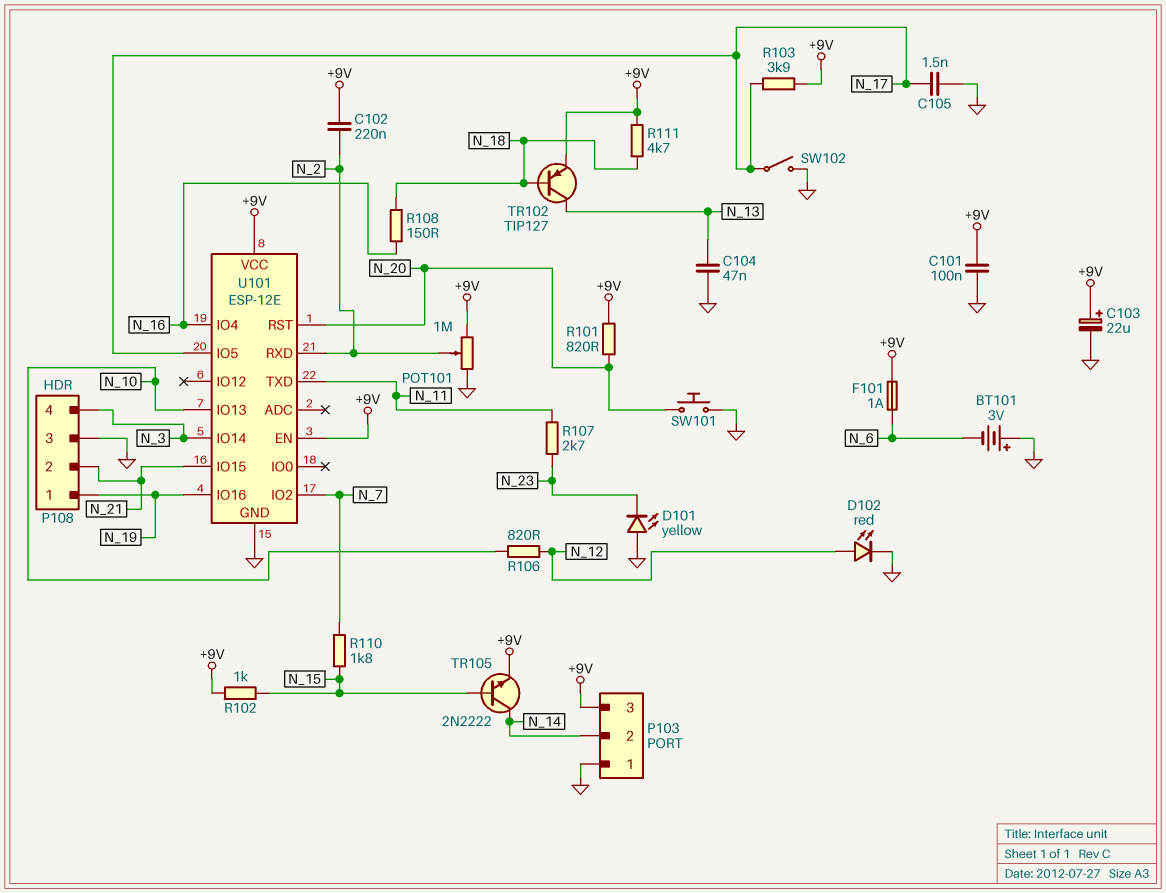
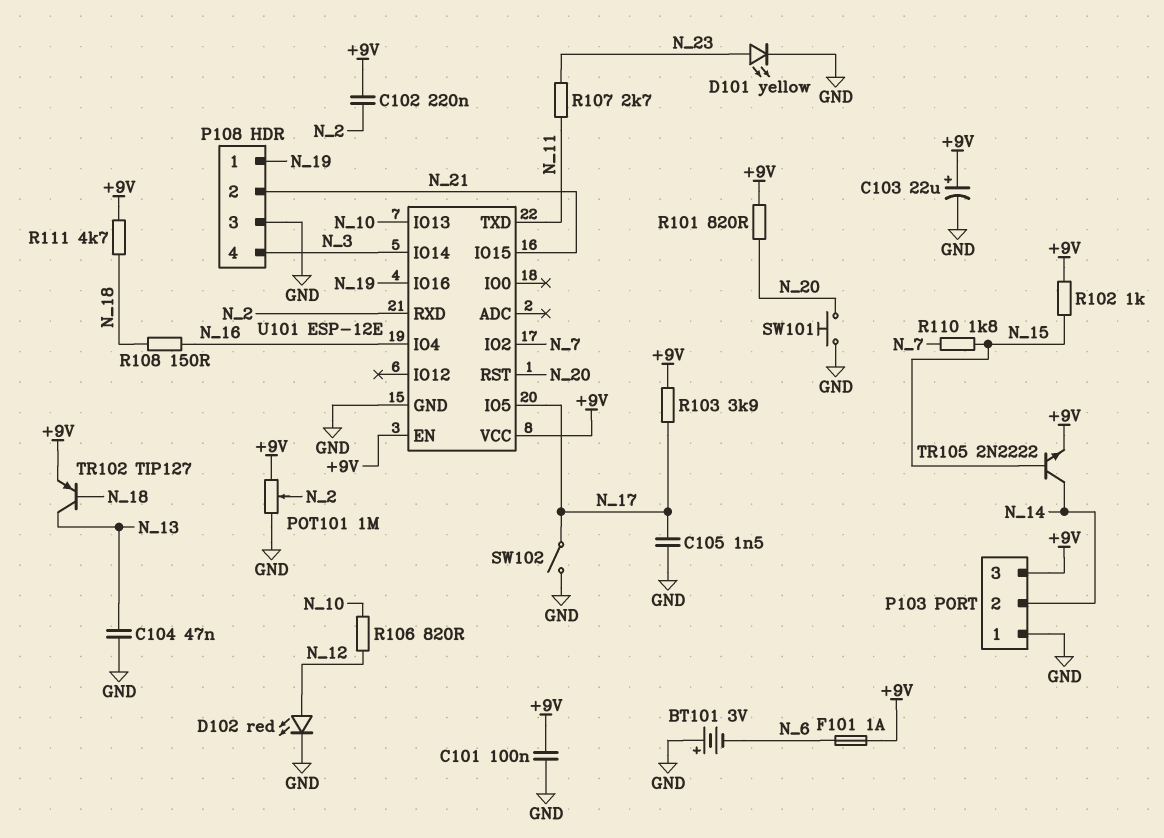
D101: LED yellow (A GND, K N_23) -> LED yellow (A N_23, K GND)

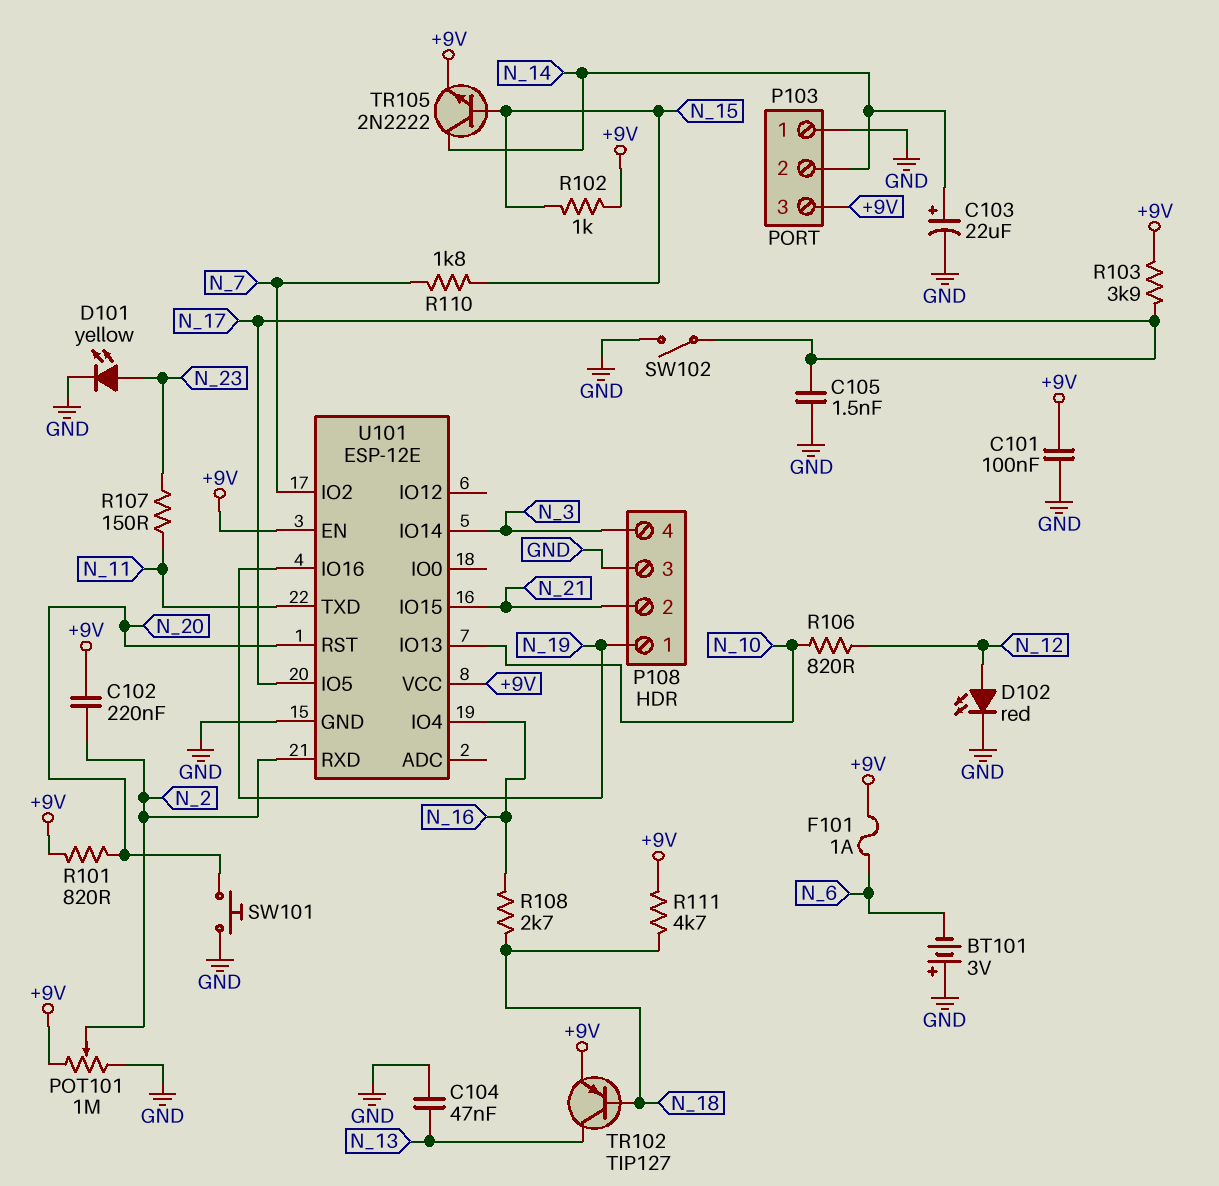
C103: 22uF (plus +9V, minus GND) -> 22uF (plus N_14, minus GND)
R107: 2.7k (N_11, N_23) -> 150 (N_11, N_23)
R108: 150 (N_16, N_18) -> 2.7k (N_16, N_18)

